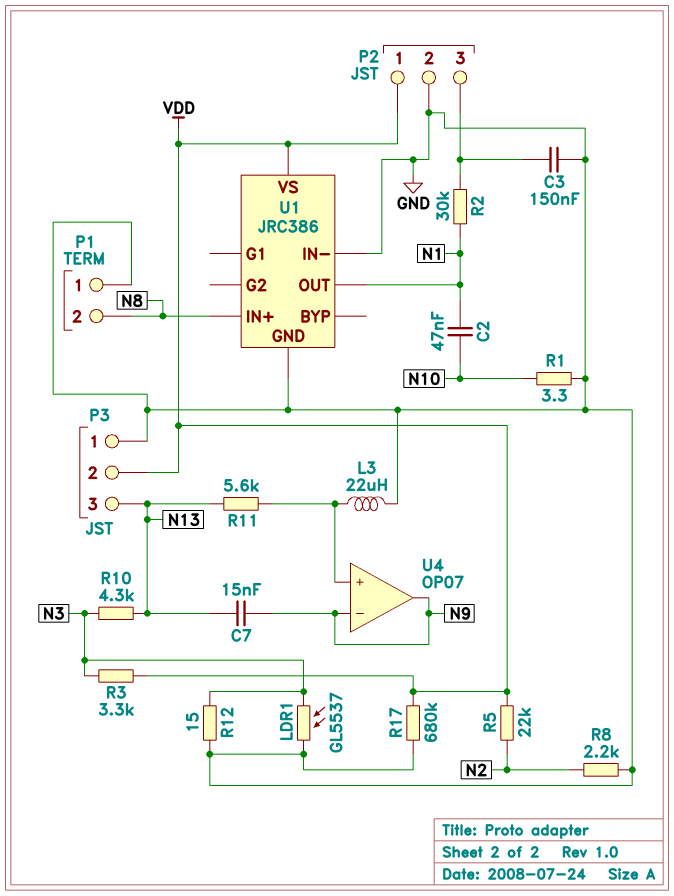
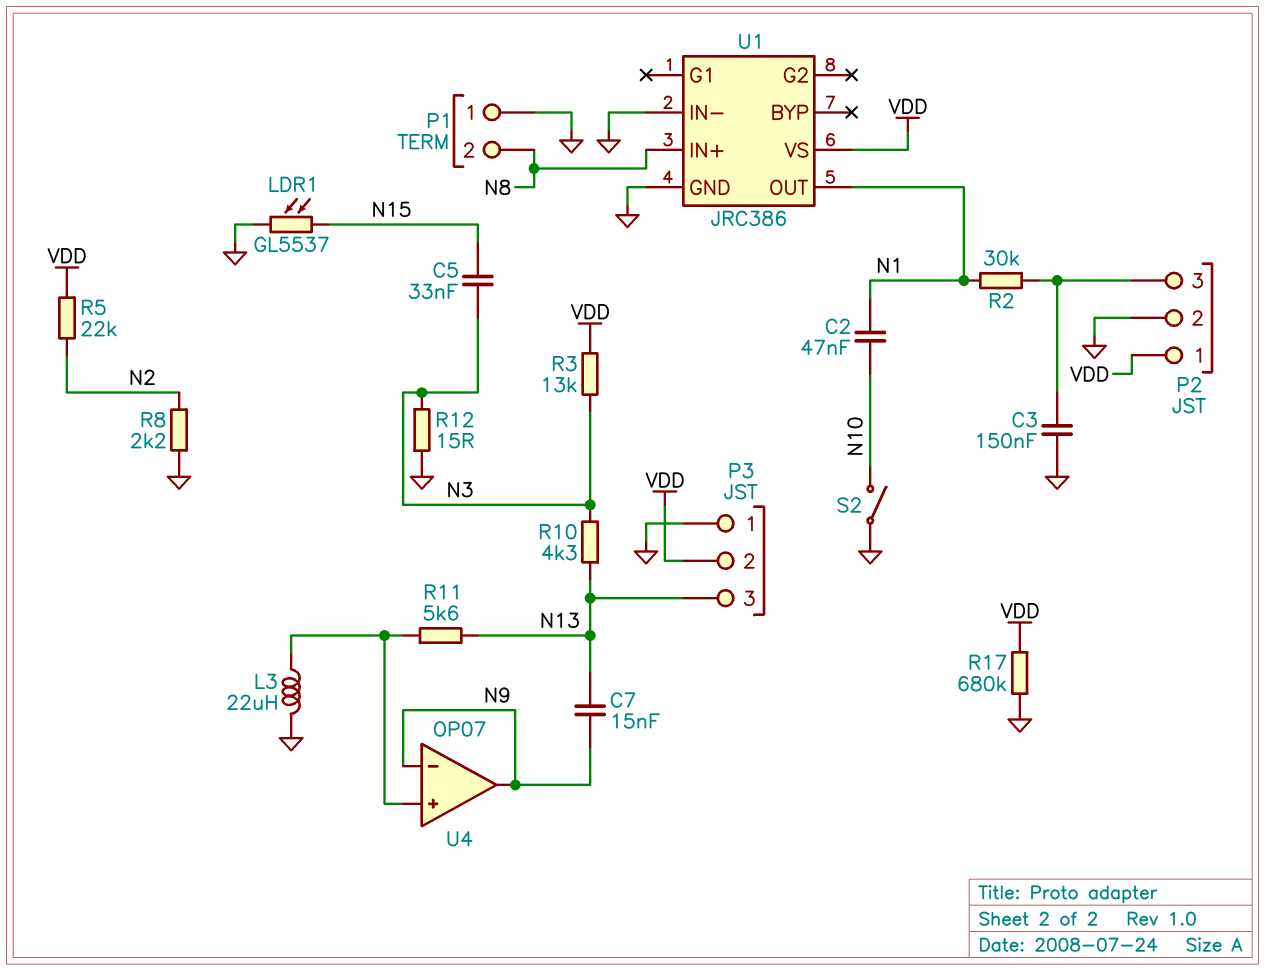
C5: none -> 33nF (N3, N15)
LDR1: GL5537 (GND, N3) -> GL5537 (GND, N15)
R1: 3.3 (GND, N10) -> none
R3: 3.3k (N3, VDD) -> 13k (N3, VDD)
S2: none -> switch (GND, N10)

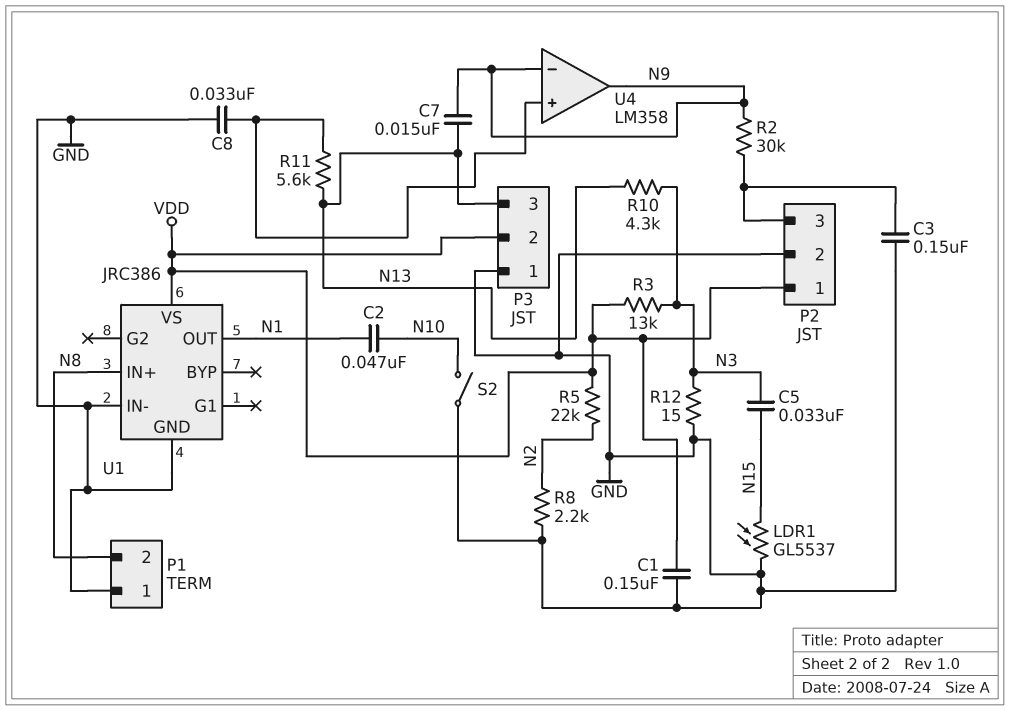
C1: none -> 150nF (GND, VDD)
C8: none -> 33nF (GND, U4/in+)
L3: 22uH (GND, U4/in+) -> none
R2: 30k (N1, P2/3) -> 30k (N9, P2/3)
R17: 680k (GND, VDD) -> none
U4: OP07 -> LM358

